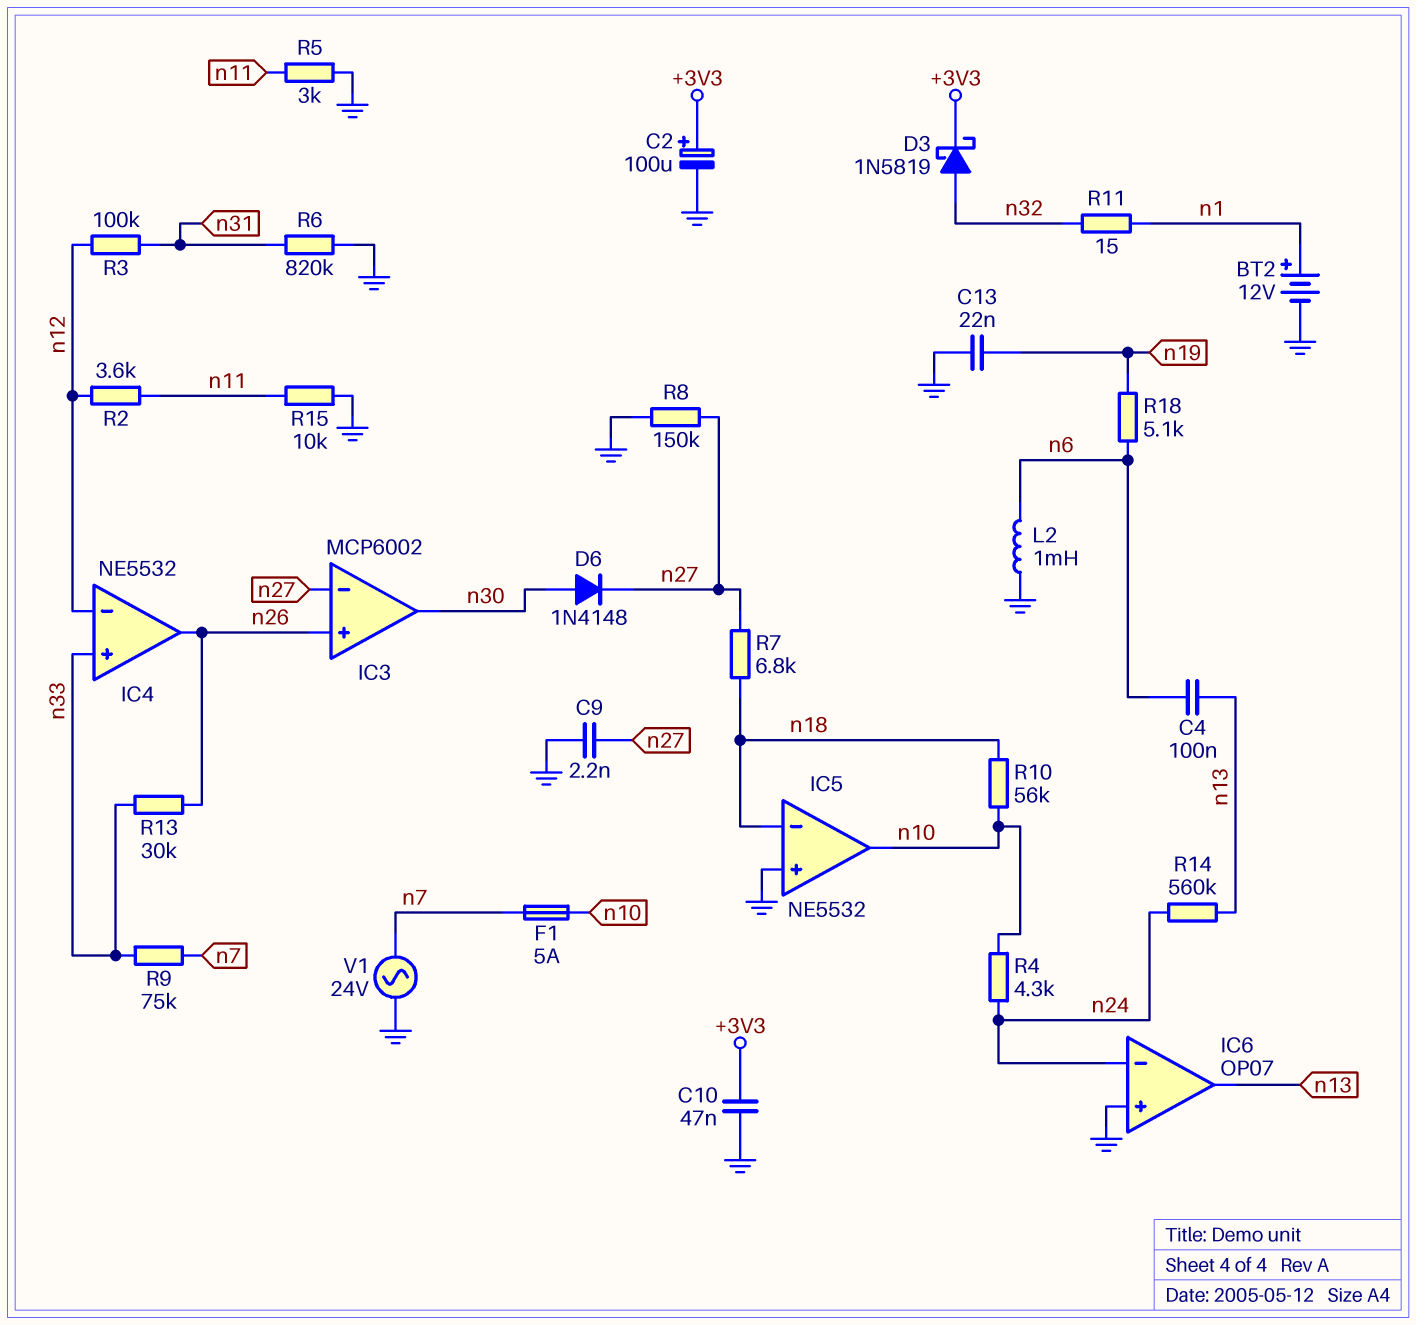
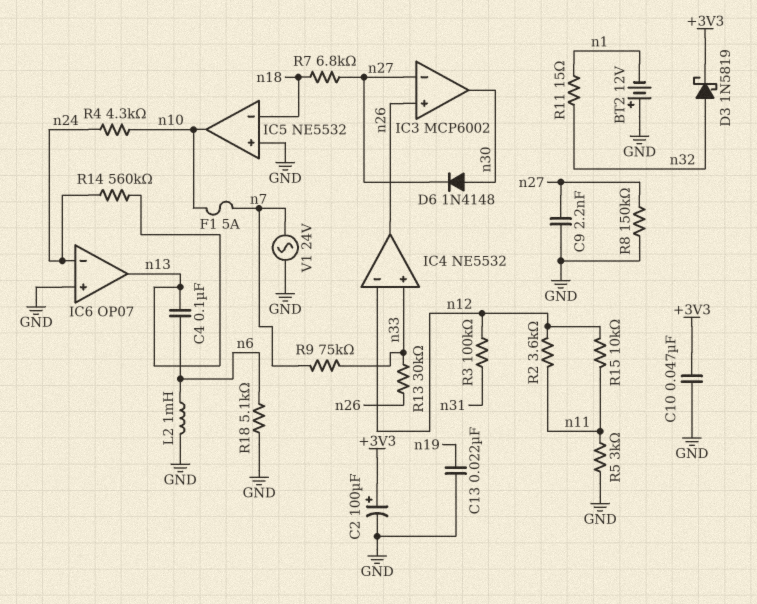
BT2: 12V (plus n1, minus GND) -> 12V (plus GND, minus n1)
R6: 820k (GND, n31) -> none
R10: 56k (n10, n18) -> none
R15: 10k (GND, n11) -> 10k (n11, n12)
R18: 5.1k (n6, n19) -> 5.1k (GND, n6)

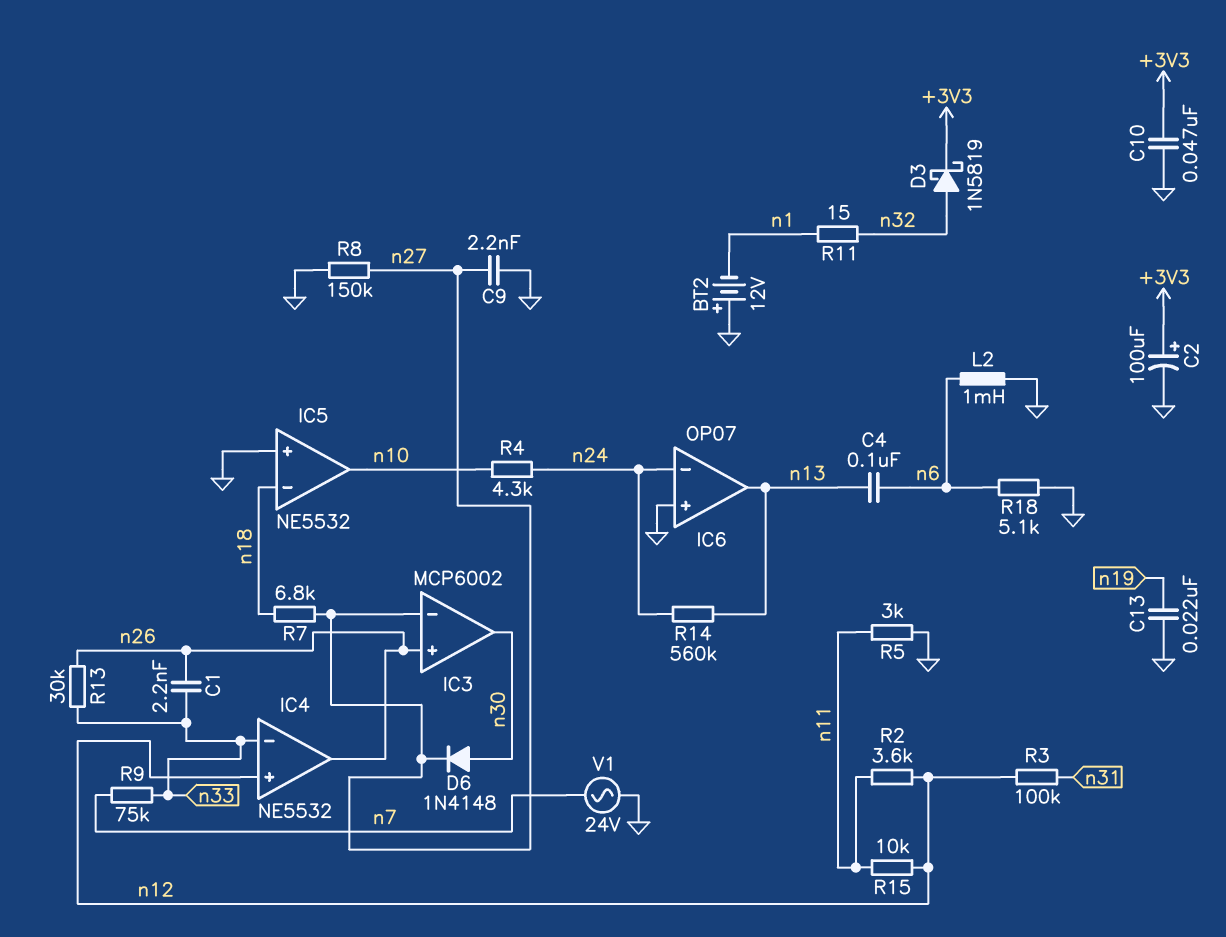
C1: none -> 2.2nF (n26, n33)
F1: 5A (n7, n10) -> none
IC4 pin in+: n33 -> n12
IC4 pin in-: n12 -> n33

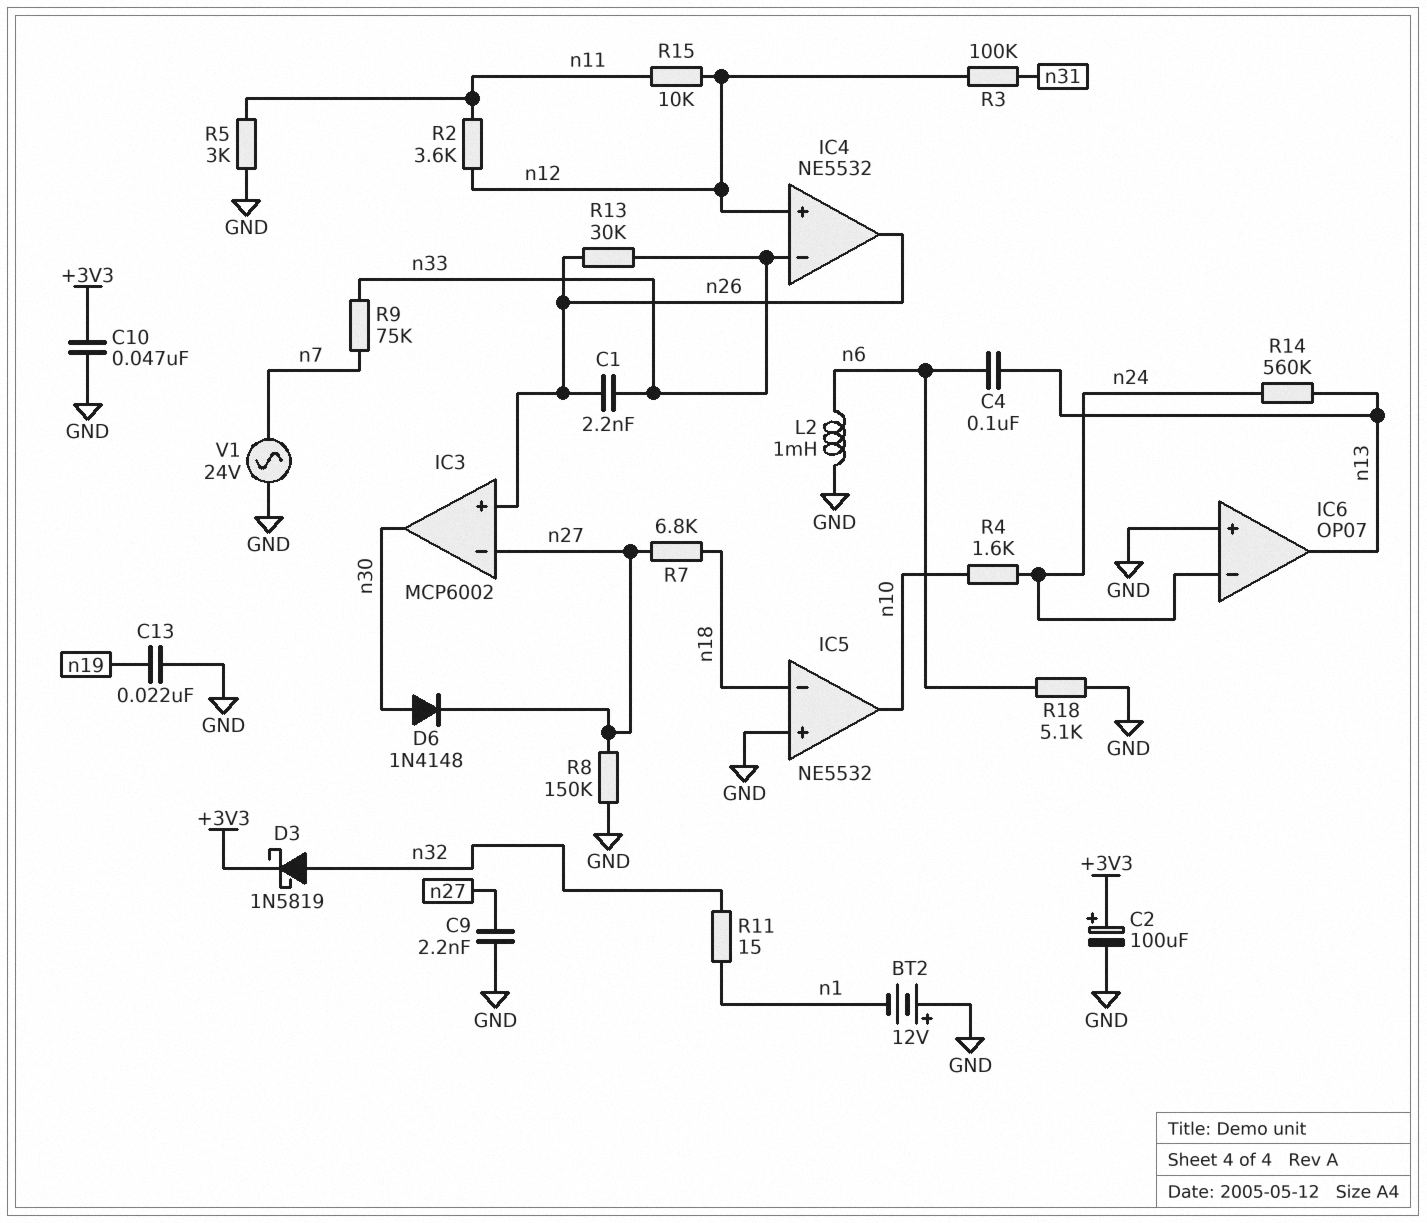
R4: 4.3k (n10, n24) -> 1.6k (n10, n24)

